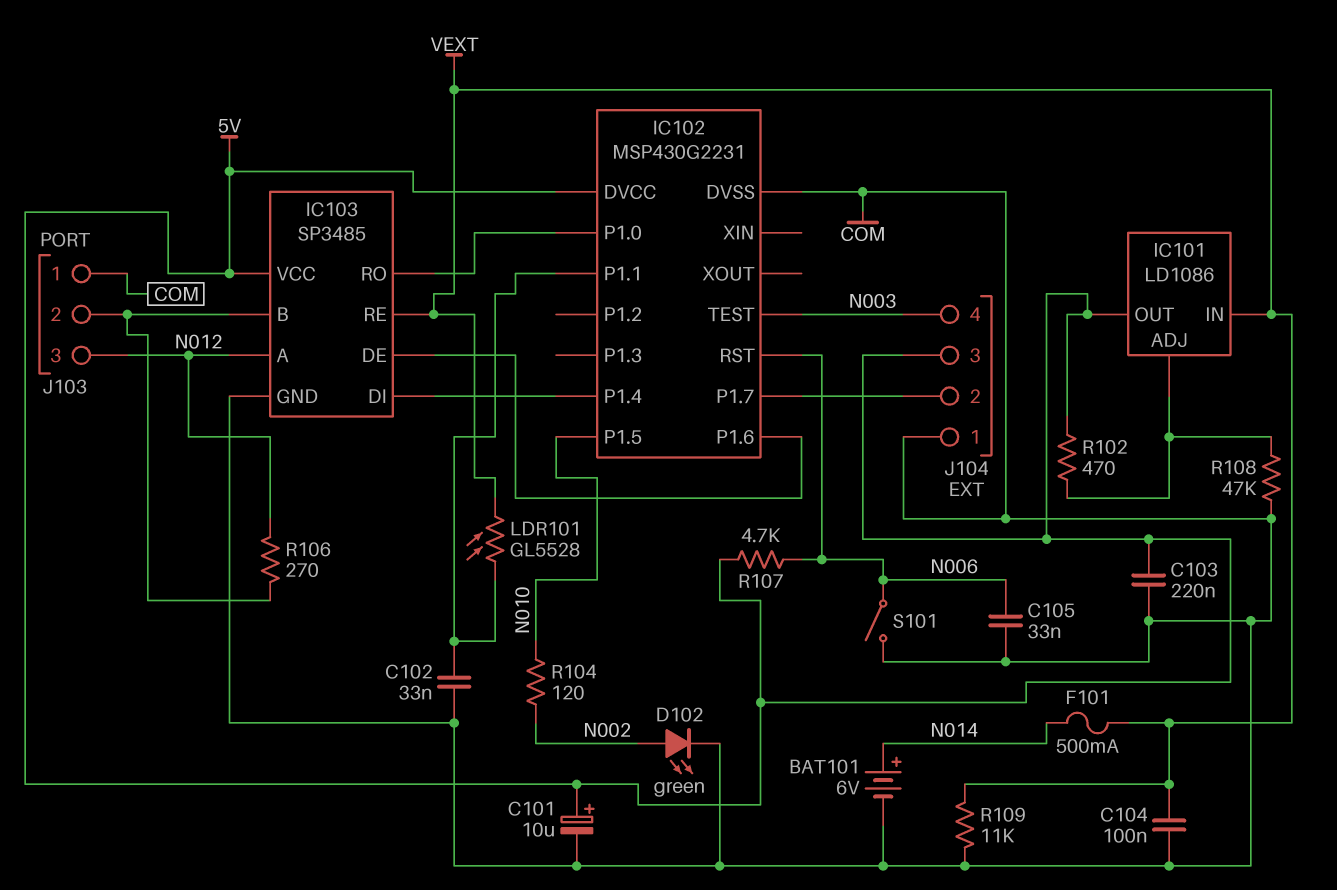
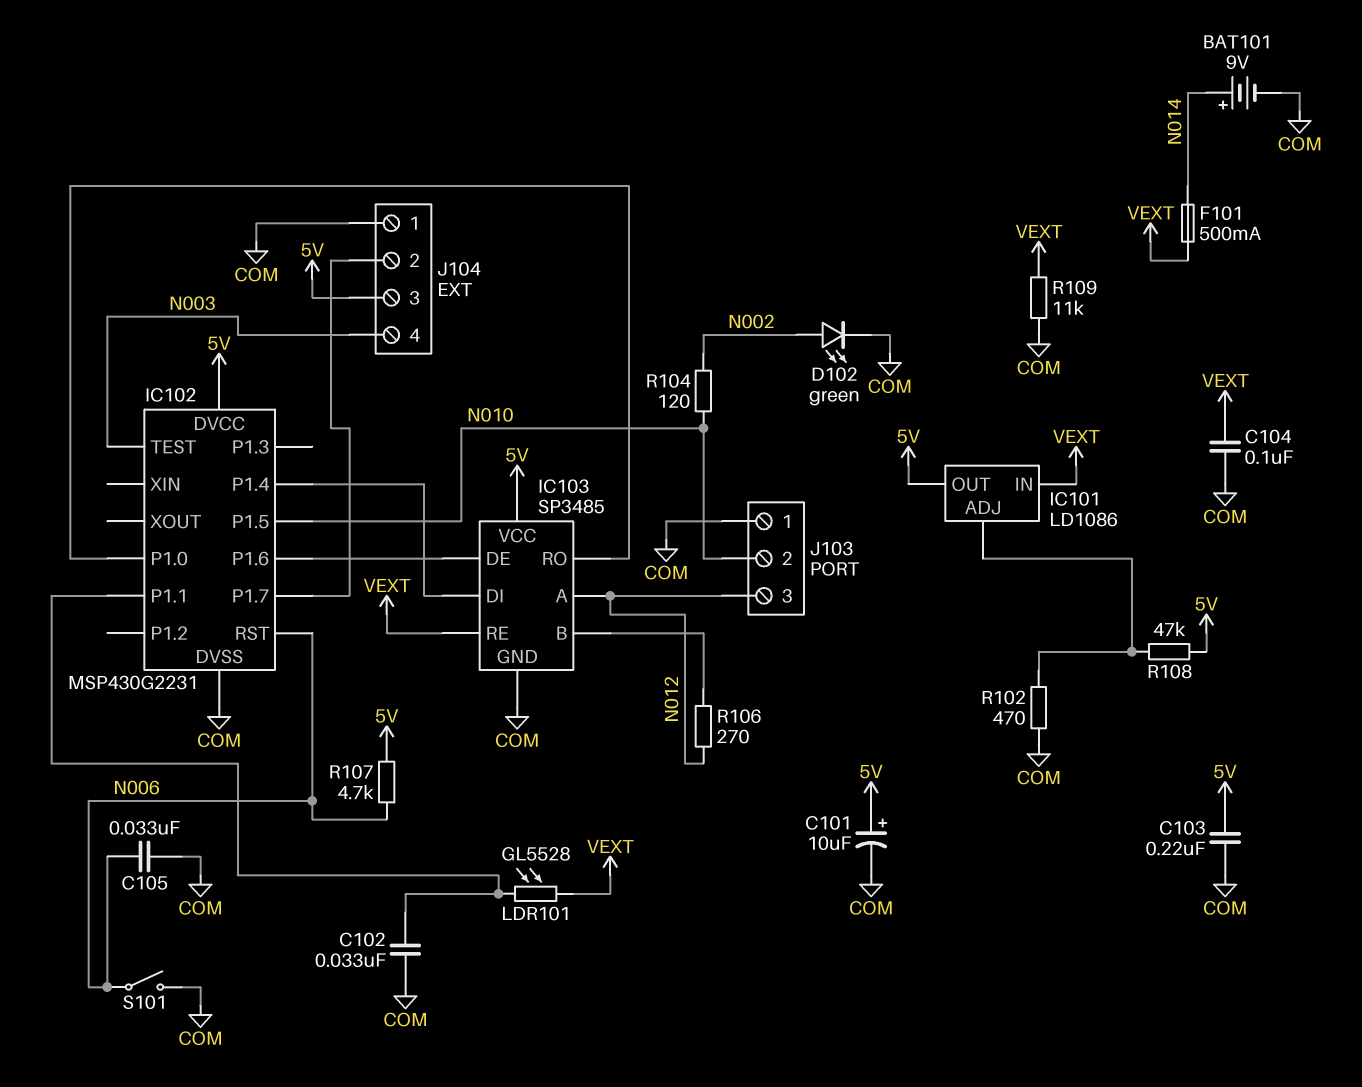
BAT101: 6V (plus N014, minus COM) -> 9V (plus N014, minus COM)
J103 pin 2: IC103/B -> N010
R102: 470 (5V, IC101/ADJ) -> 470 (COM, IC101/ADJ)
R108: 47k (COM, IC101/ADJ) -> 47k (5V, IC101/ADJ)

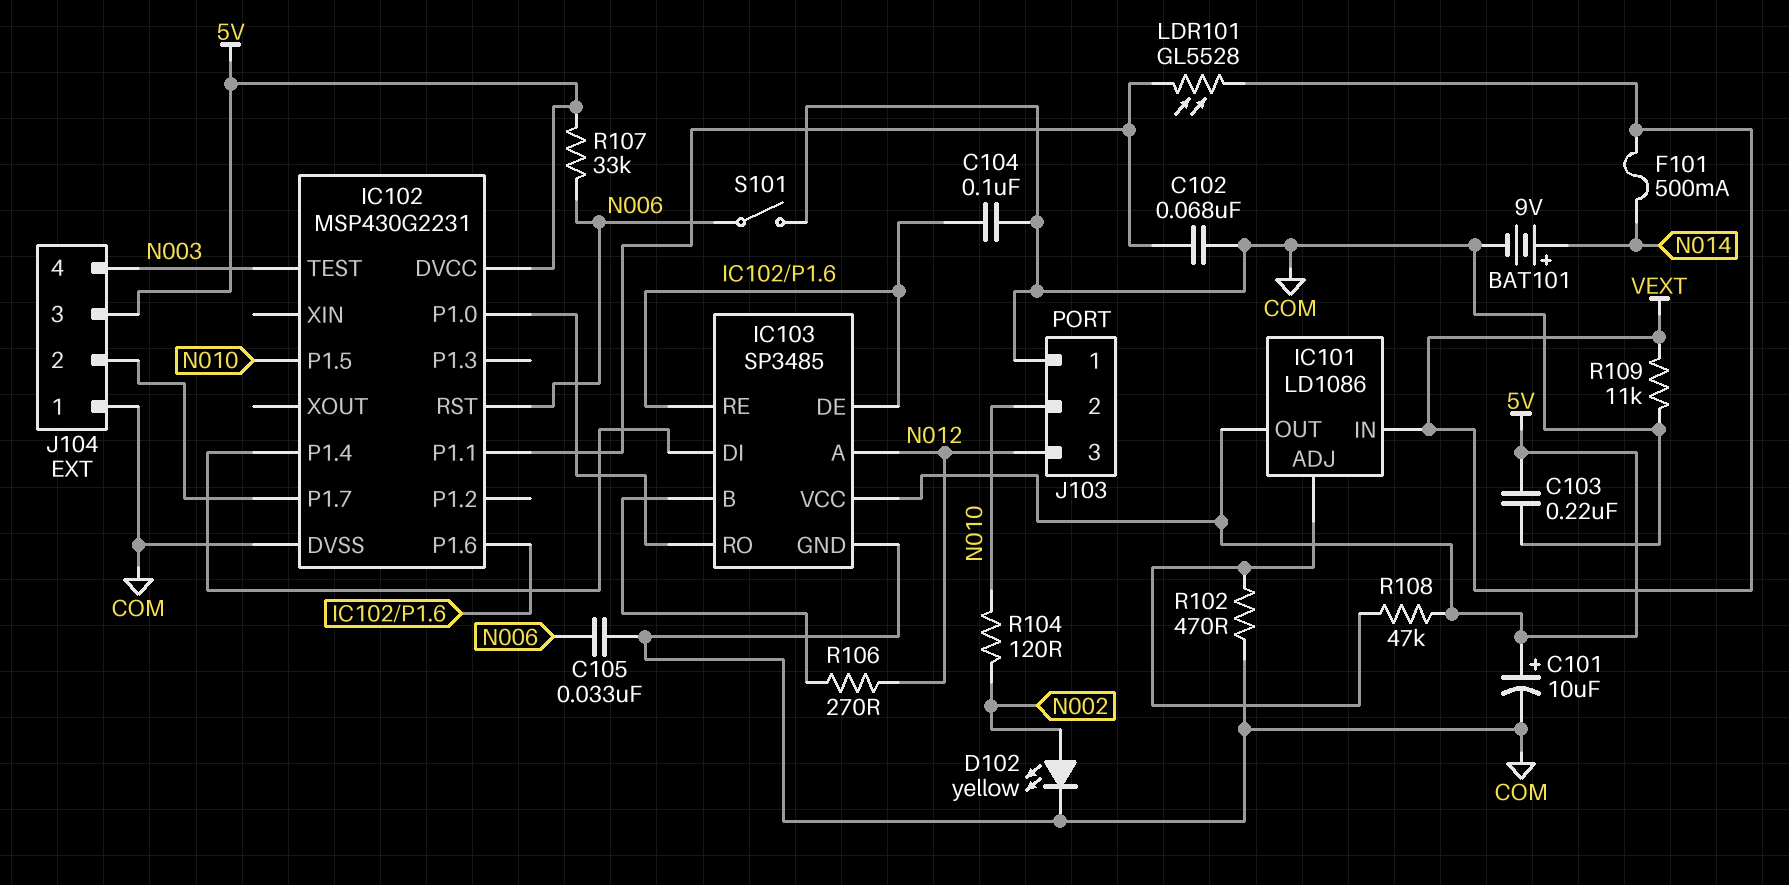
C102: 33nF (COM, IC102/P1.1) -> 68nF (COM, IC102/P1.1)
C104: 100nF (COM, VEXT) -> 100nF (COM, IC102/P1.6)
D102: LED green (A N002, K COM) -> LED yellow (A N002, K COM)
IC103 pin RE: VEXT -> IC102/P1.6
R107: 4.7k (5V, N006) -> 33k (5V, N006)

